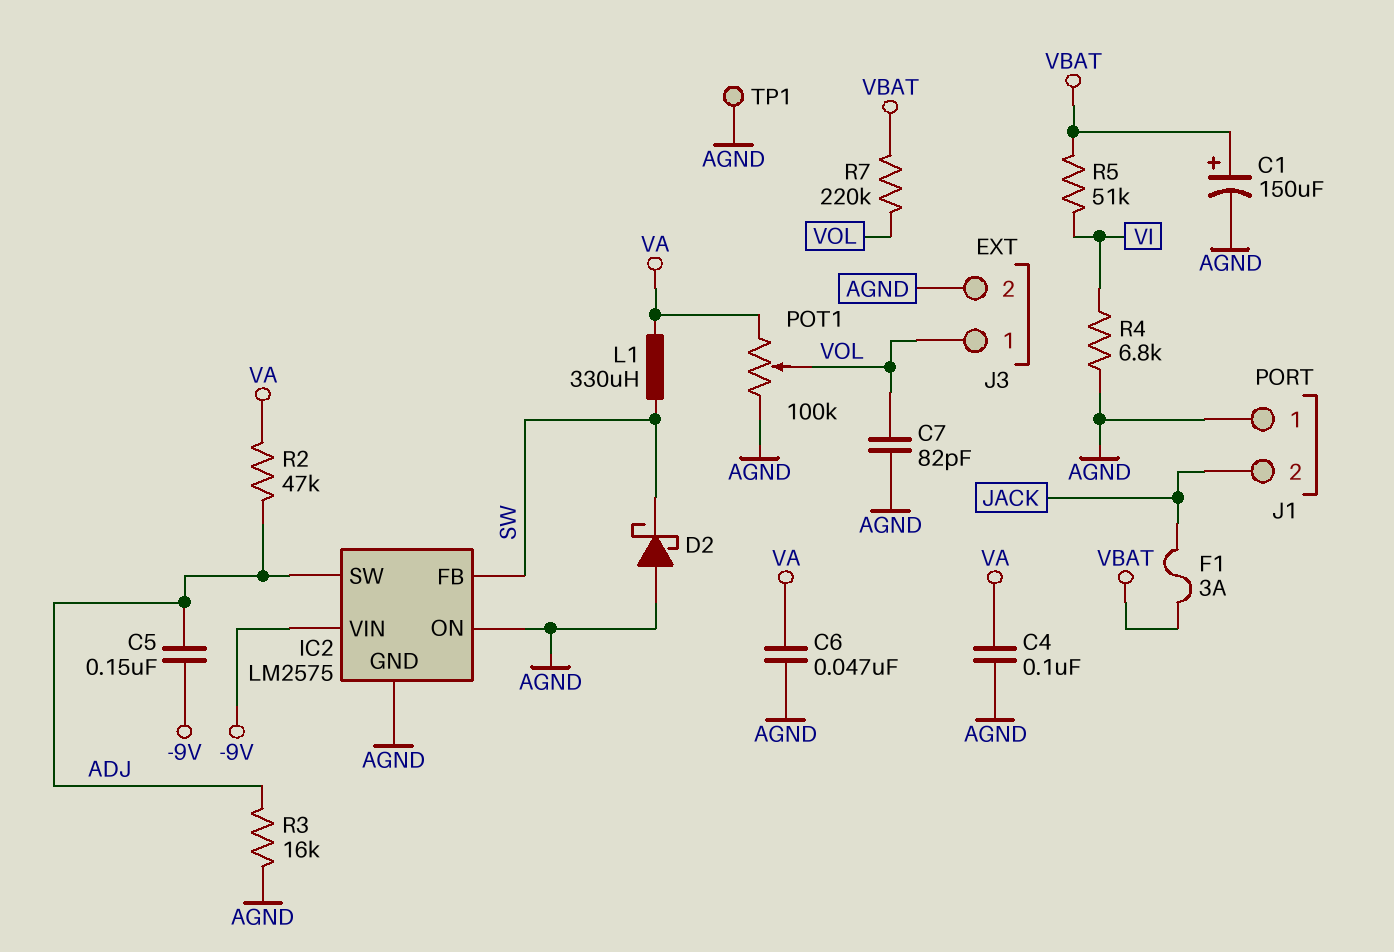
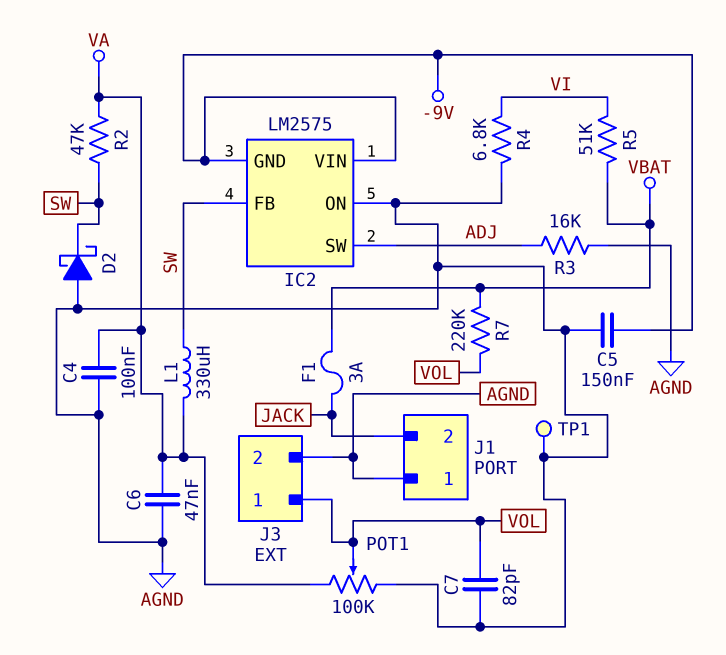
C1: 150uF (plus VBAT, minus AGND) -> none
C5: 150nF (-9V, ADJ) -> 150nF (-9V, AGND)
IC2 pin GND: AGND -> -9V
R2: 47k (ADJ, VA) -> 47k (SW, VA)

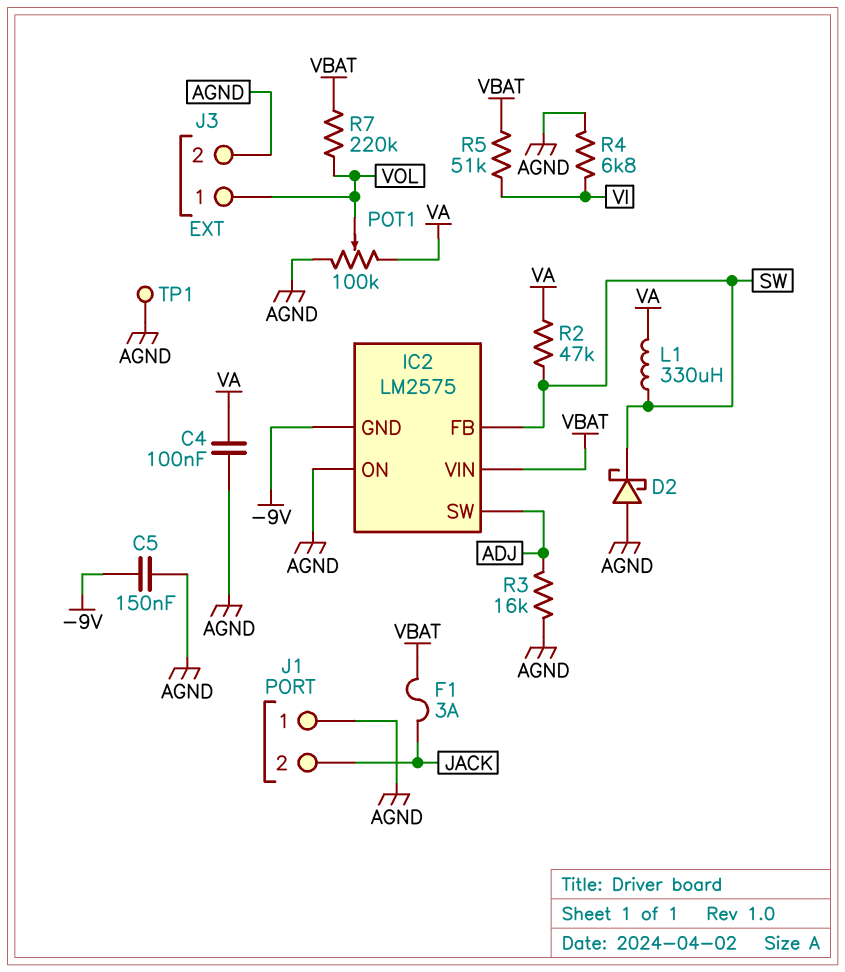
C6: 47nF (AGND, VA) -> none
C7: 82pF (AGND, VOL) -> none
IC2 pin VIN: -9V -> VBAT

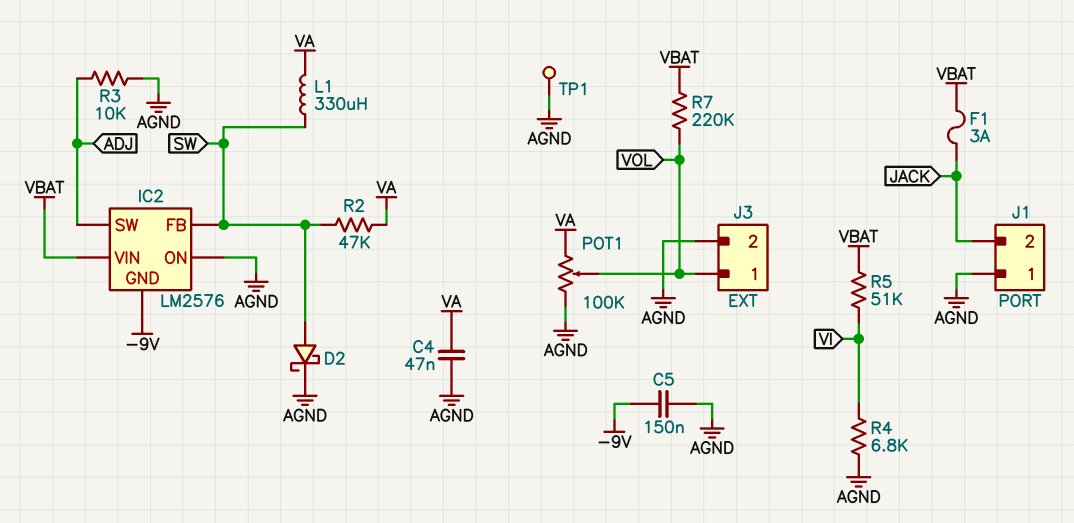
C4: 100nF (AGND, VA) -> 47nF (AGND, VA)
D2: schottky (A AGND, K SW) -> schottky (A SW, K AGND)
IC2: LM2575 -> LM2576
R3: 16k (ADJ, AGND) -> 10k (ADJ, AGND)

